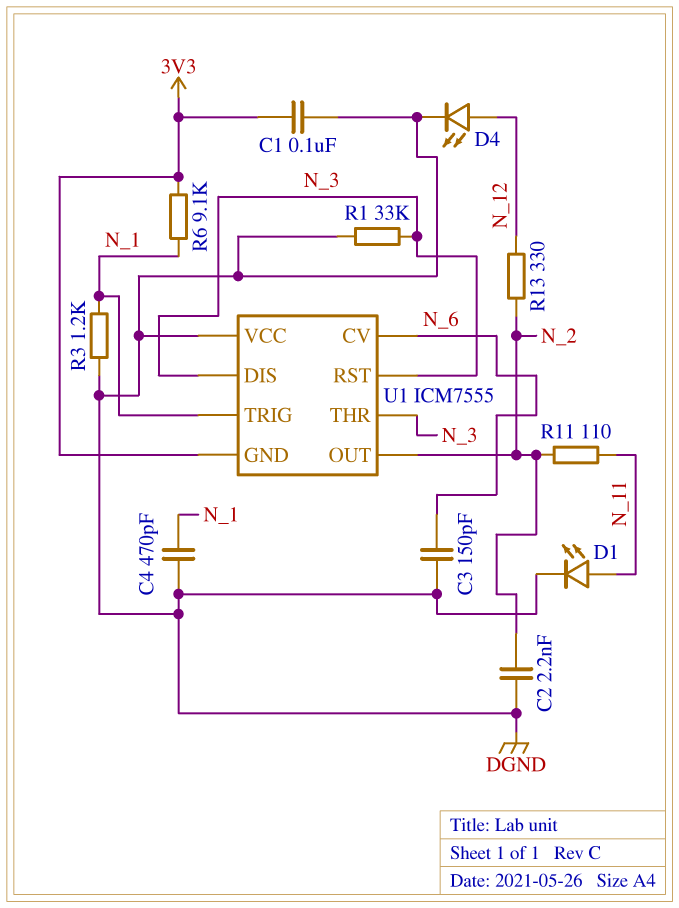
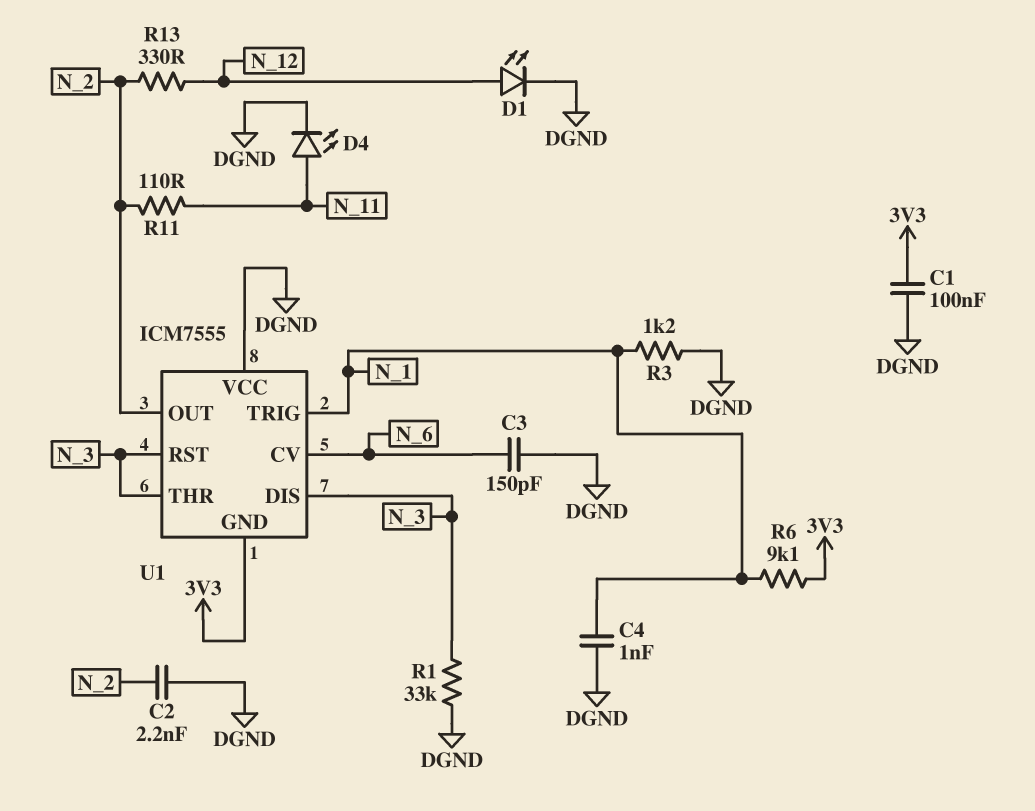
C4: 470pF (DGND, N_1) -> 1nF (DGND, N_1)
D1: LED (A N_11, K DGND) -> LED (A N_12, K DGND)
D4: LED (A N_12, K DGND) -> LED (A N_11, K DGND)

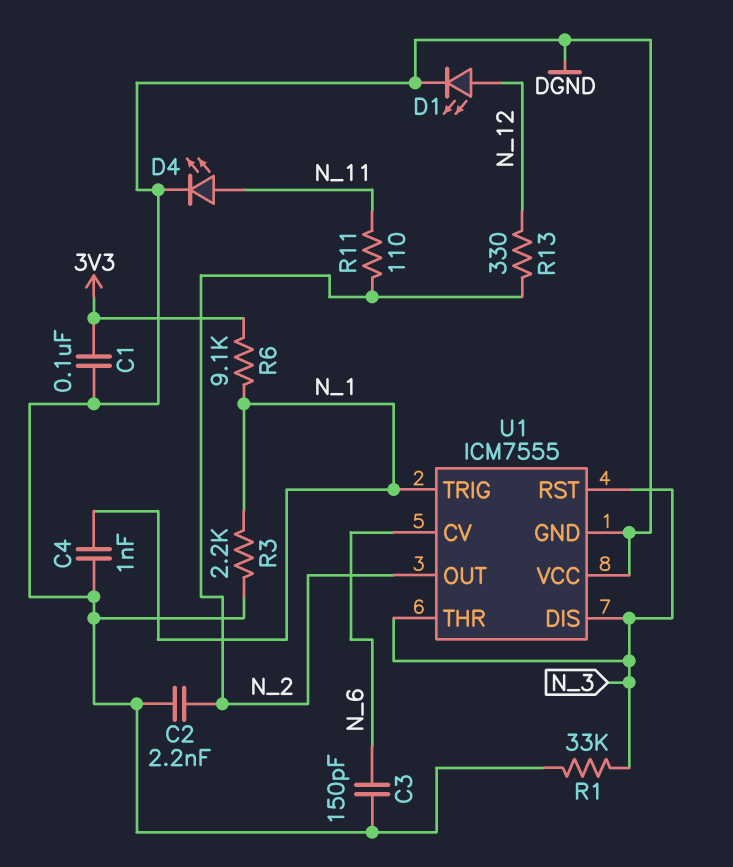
R3: 1.2k (DGND, N_1) -> 2.2k (DGND, N_1)
U1 pin GND: 3V3 -> DGND

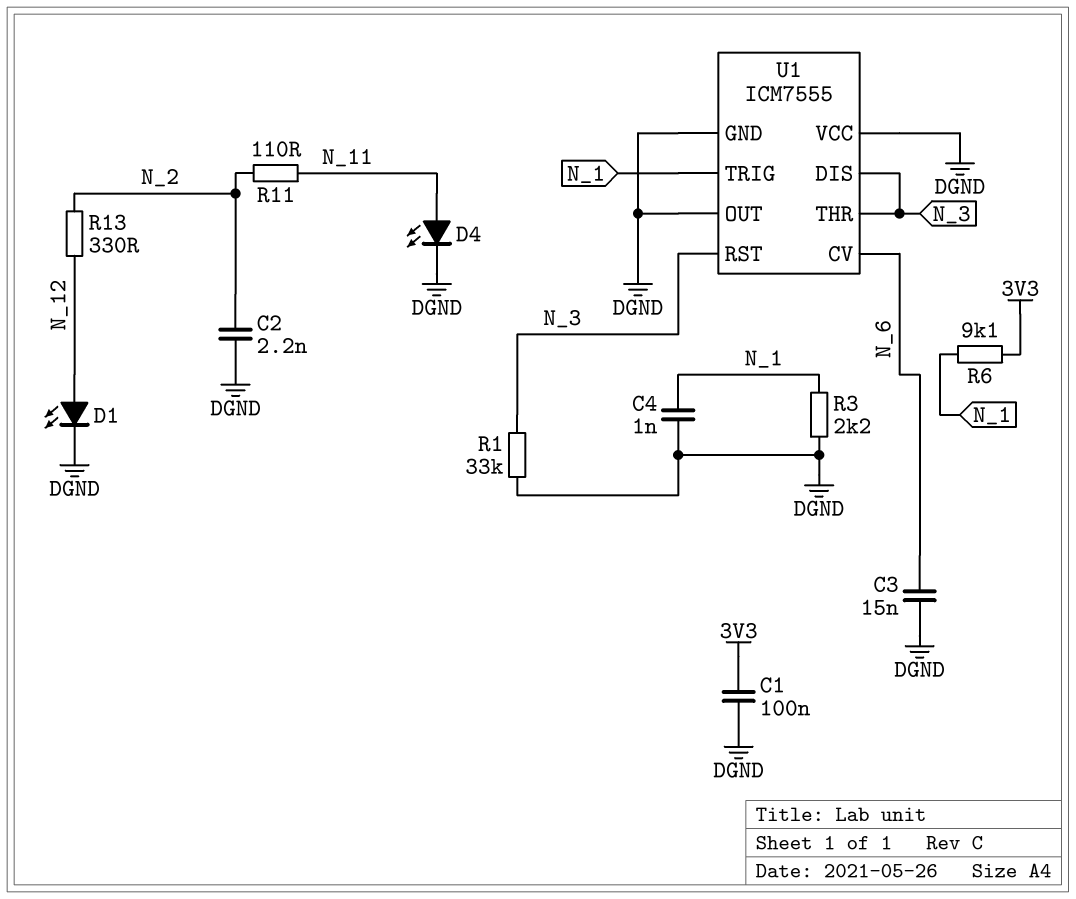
C3: 150pF (DGND, N_6) -> 15nF (DGND, N_6)
U1 pin OUT: N_2 -> DGND

